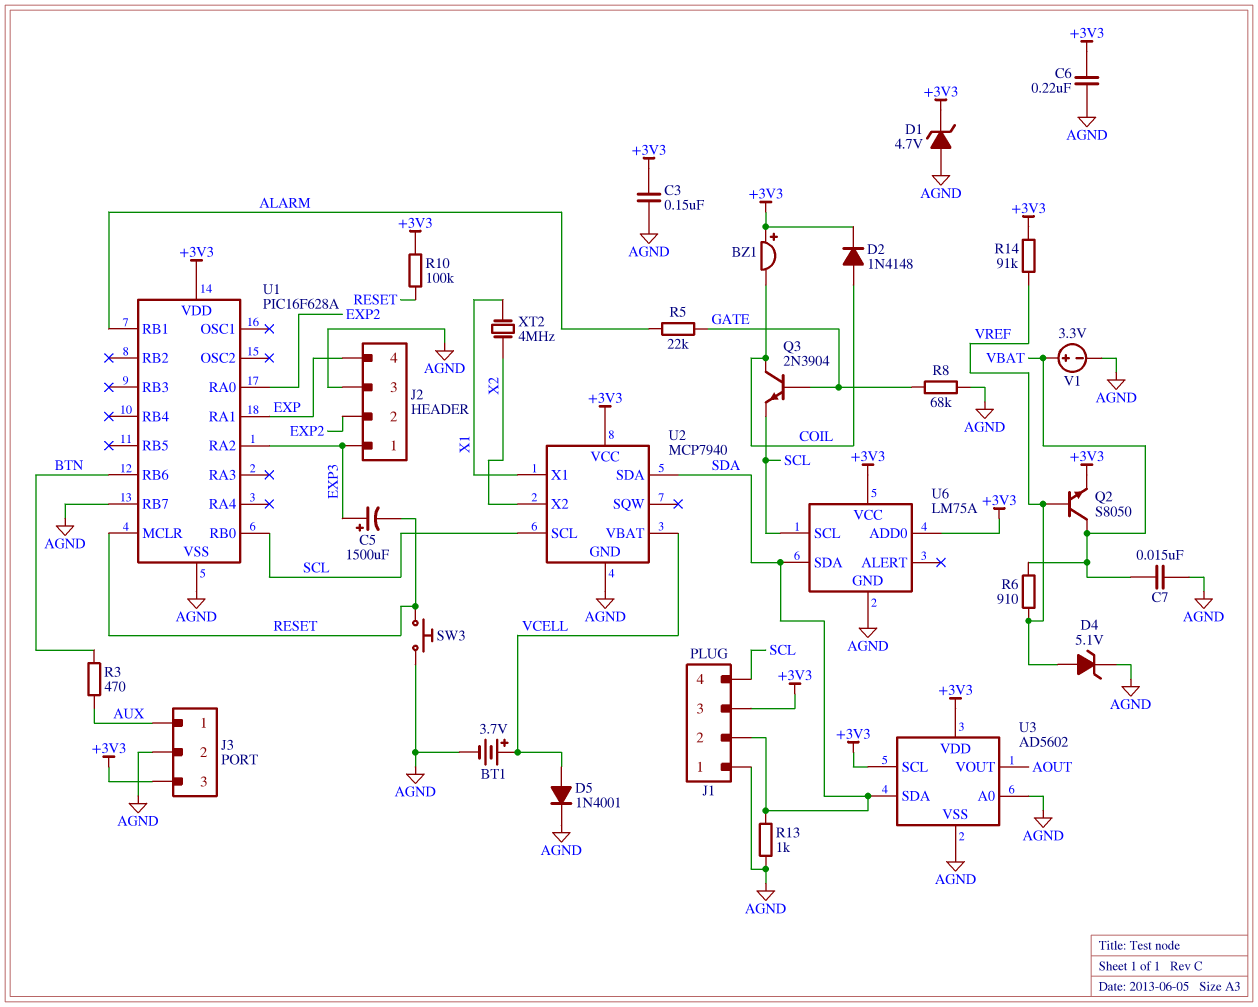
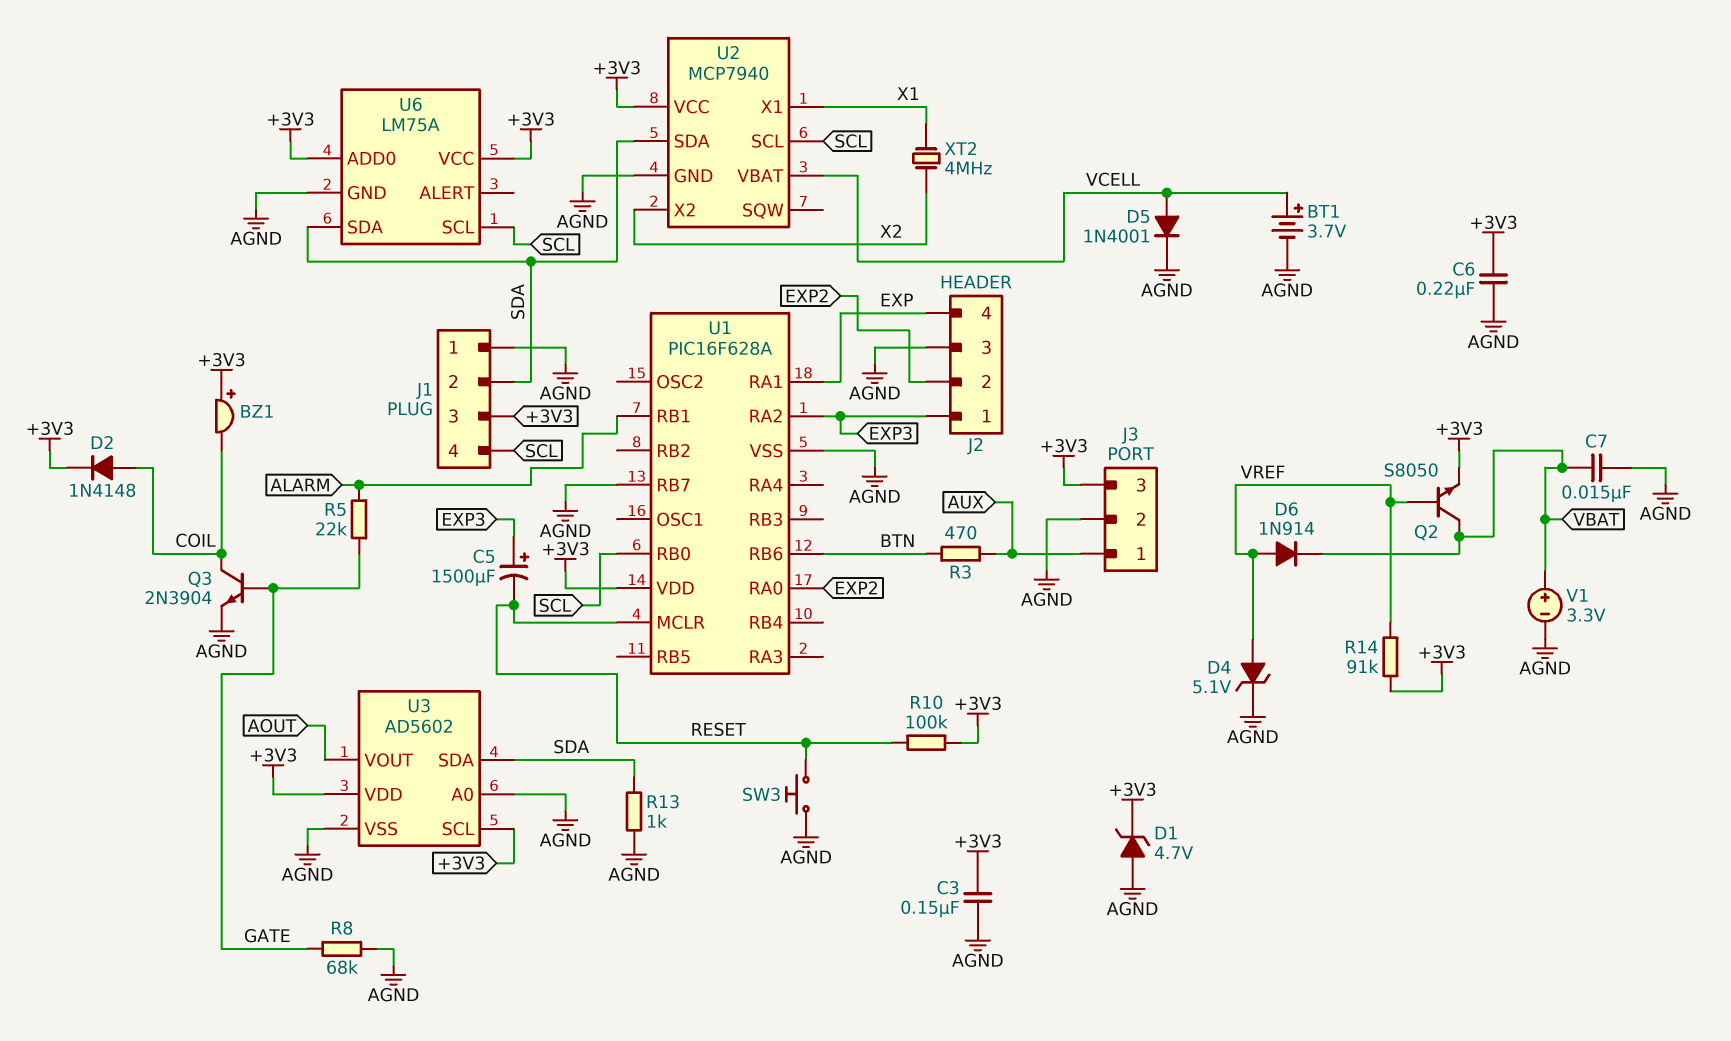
D6: none -> diode 1N914 (A VREF, K VBAT)
Q3: NPN 2N3904 (B GATE, C COIL, E SCL) -> NPN 2N3904 (B GATE, C COIL, E AGND)
R6: 910 (VBAT, VREF) -> none

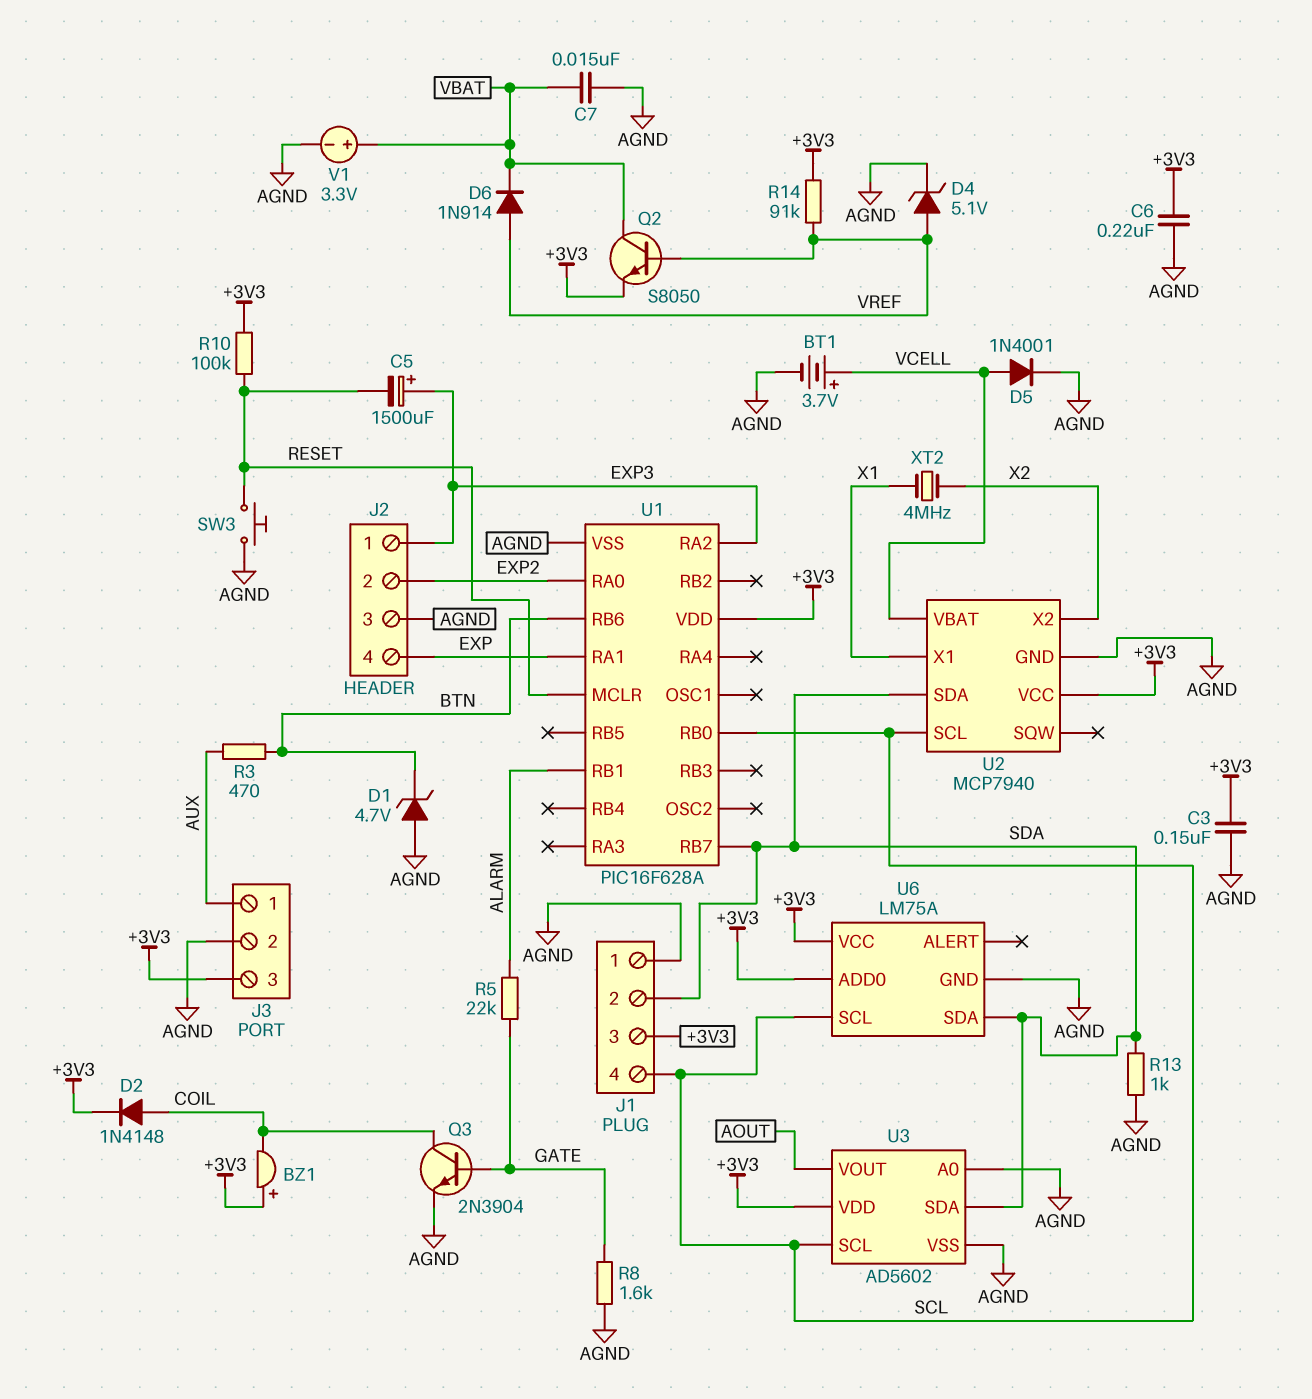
D1: zener 4.7V (A AGND, K +3V3) -> zener 4.7V (A AGND, K BTN)
R8: 68k (AGND, GATE) -> 1.6k (AGND, GATE)
U1 pin RB7: AGND -> SDA
U3 pin SCL: +3V3 -> SCL

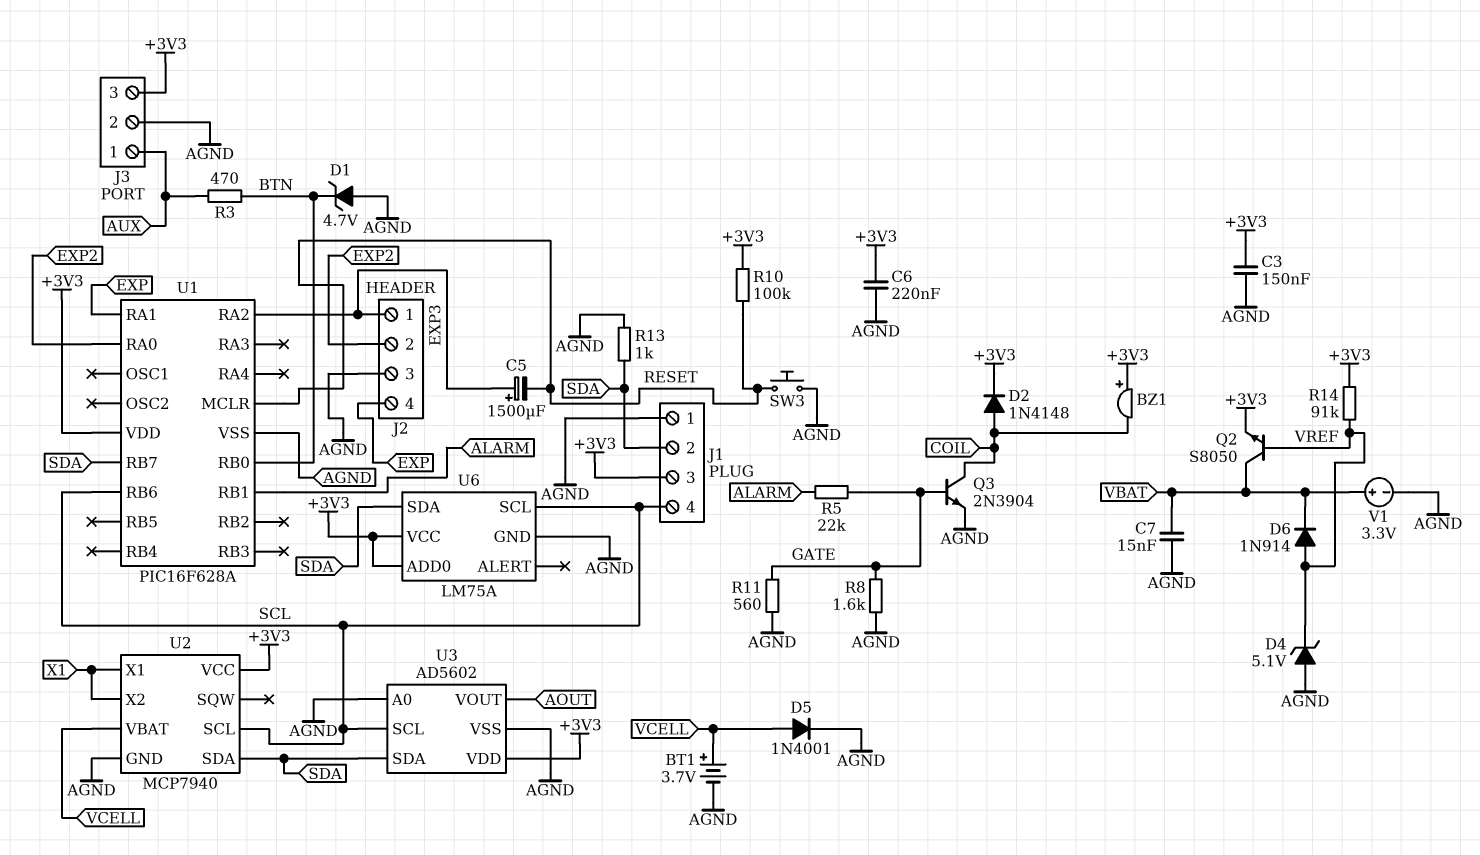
D4: zener 5.1V (A VREF, K AGND) -> zener 5.1V (A AGND, K VREF)
R11: none -> 560 (AGND, GATE)
U1 pin RB0: SCL -> BTN
U1 pin RB6: BTN -> SCL
U2 pin X2: X2 -> X1
XT2: 4MHz (X1, X2) -> none

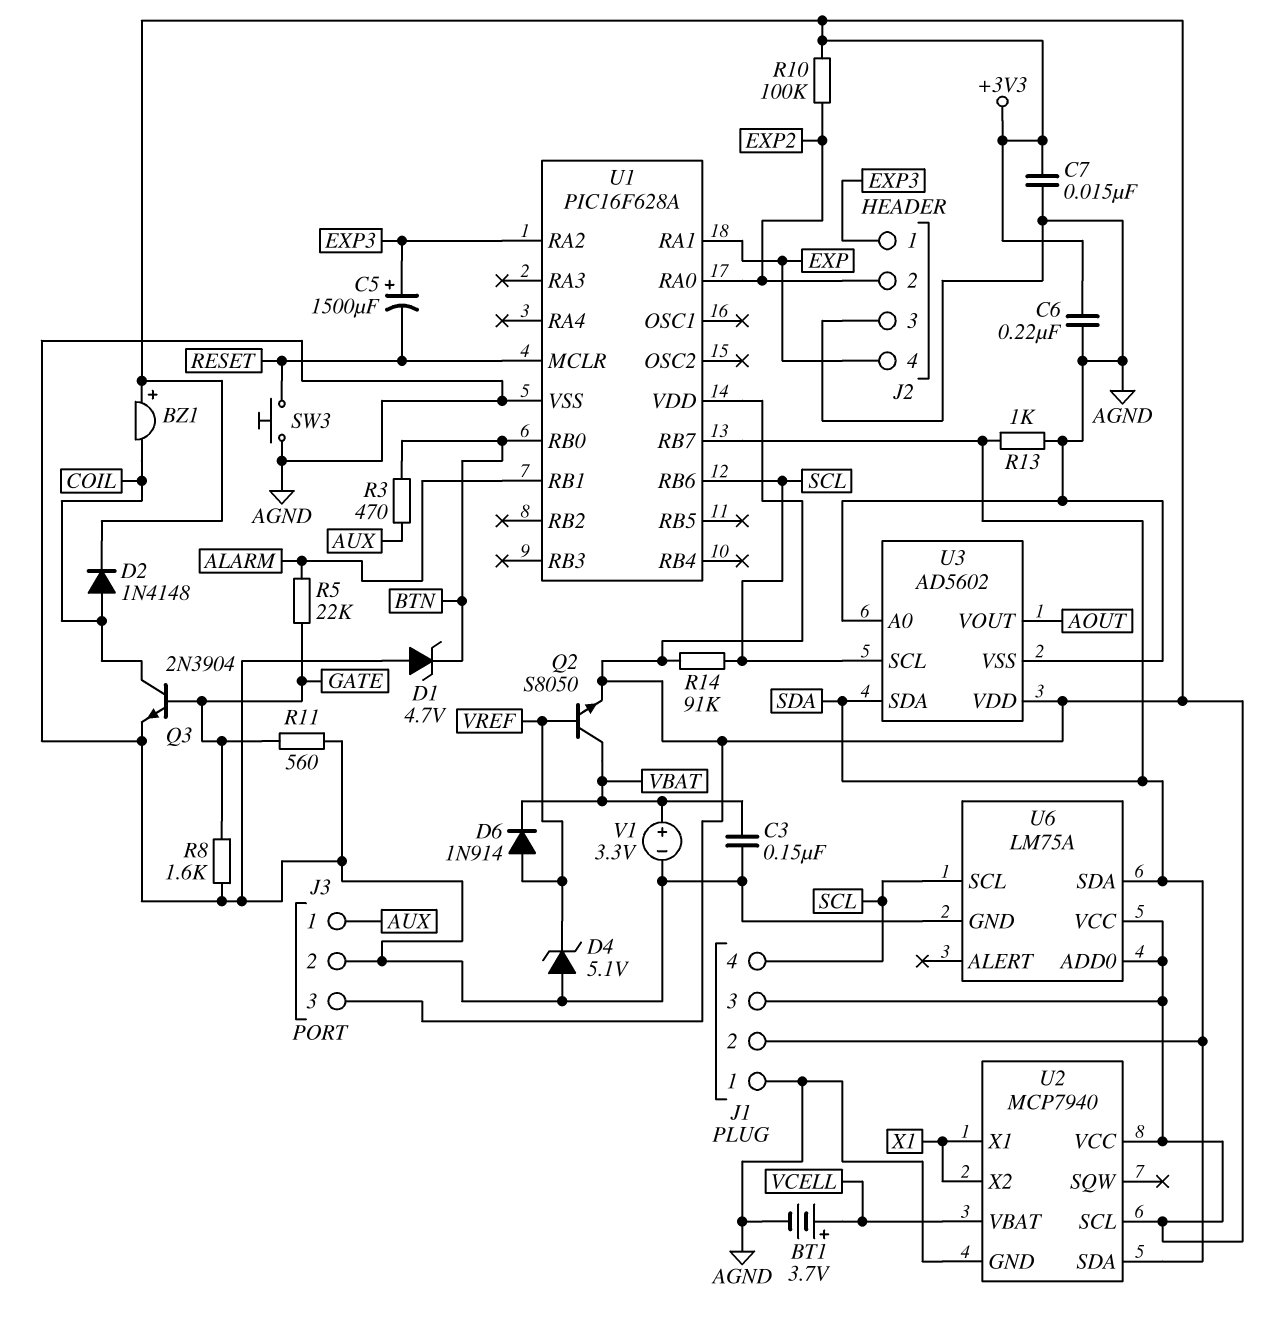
C3: 150nF (+3V3, AGND) -> 150nF (AGND, VBAT)
C7: 15nF (AGND, VBAT) -> 15nF (+3V3, AGND)
D5: diode 1N4001 (A VCELL, K AGND) -> none
R10: 100k (+3V3, RESET) -> 100k (+3V3, EXP2)
R14: 91k (+3V3, VREF) -> 91k (+3V3, SCL)
U2 pin SCL: SCL -> +3V3

